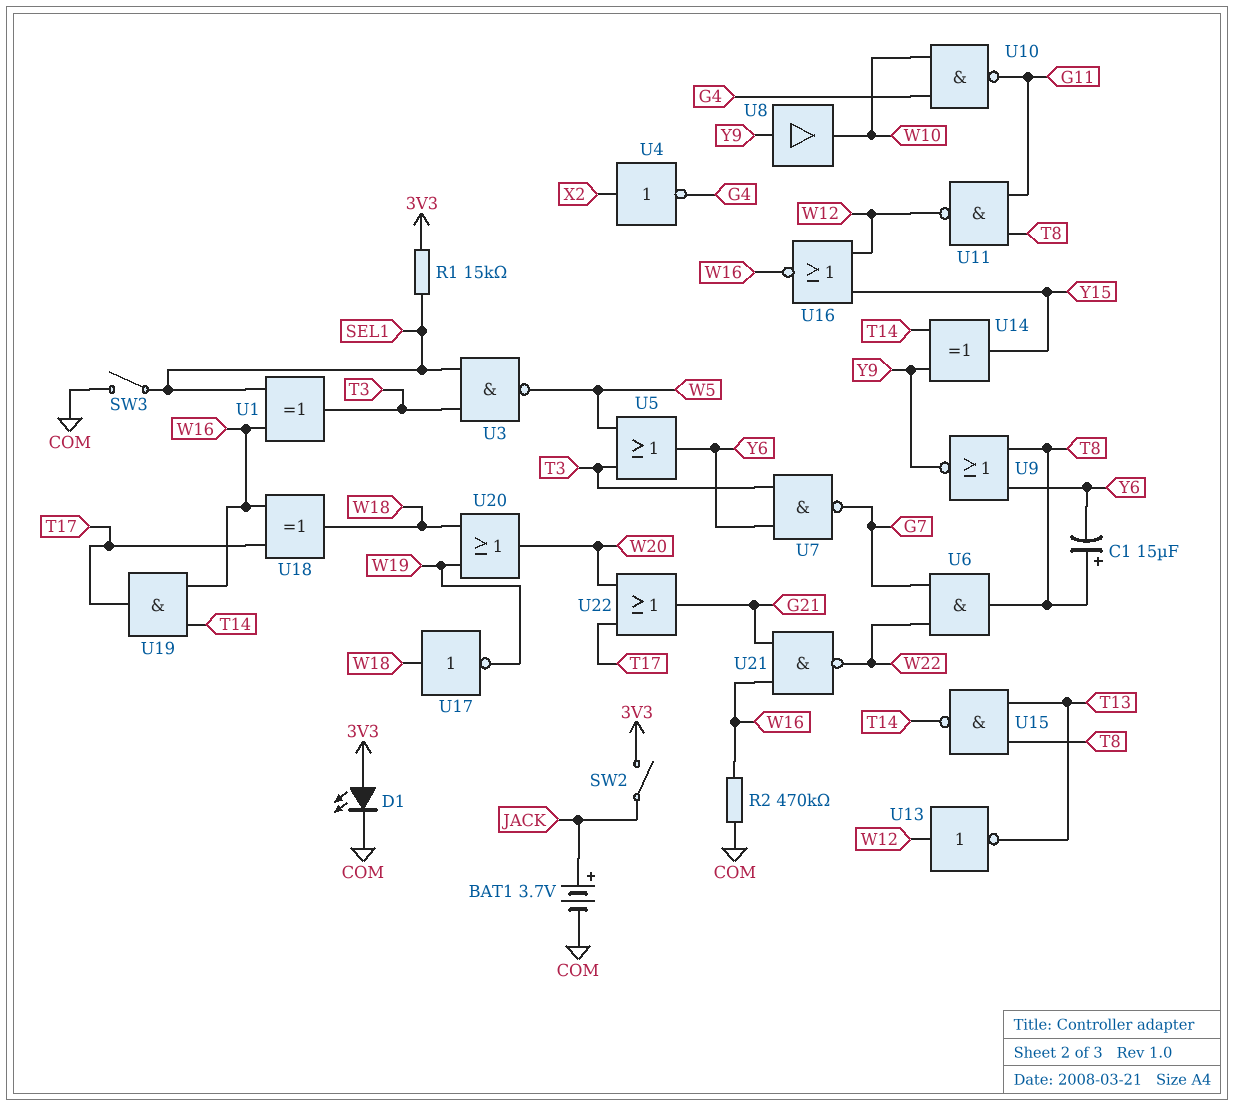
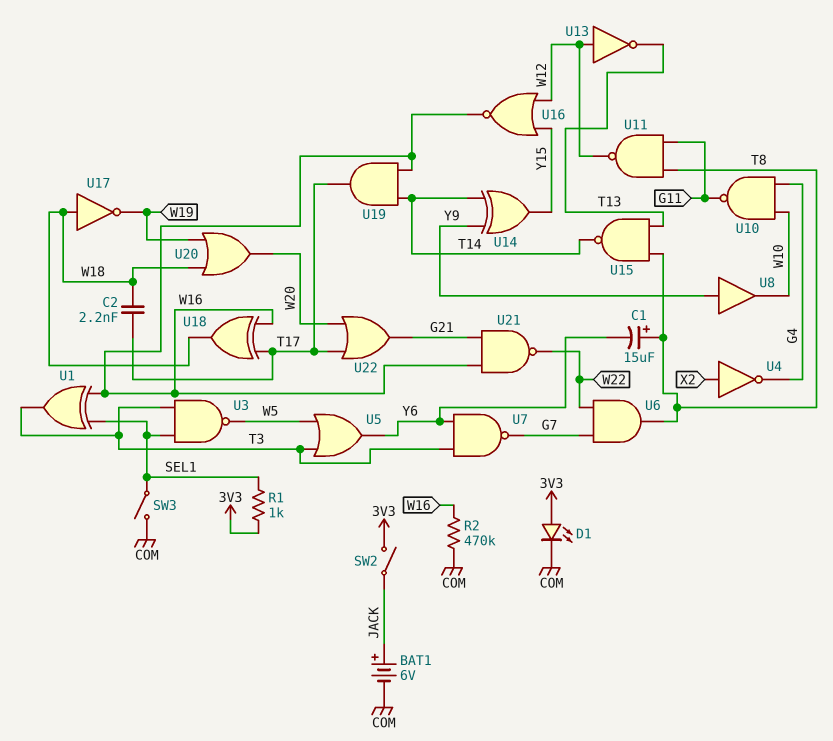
BAT1: 3.7V (plus JACK, minus COM) -> 6V (plus JACK, minus COM)
C2: none -> 2.2nF (T17, W18)
R1: 15k (3V3, SEL1) -> 1k (3V3, SEL1)
U9: NOR (in T8, in Y6, out Y9) -> none

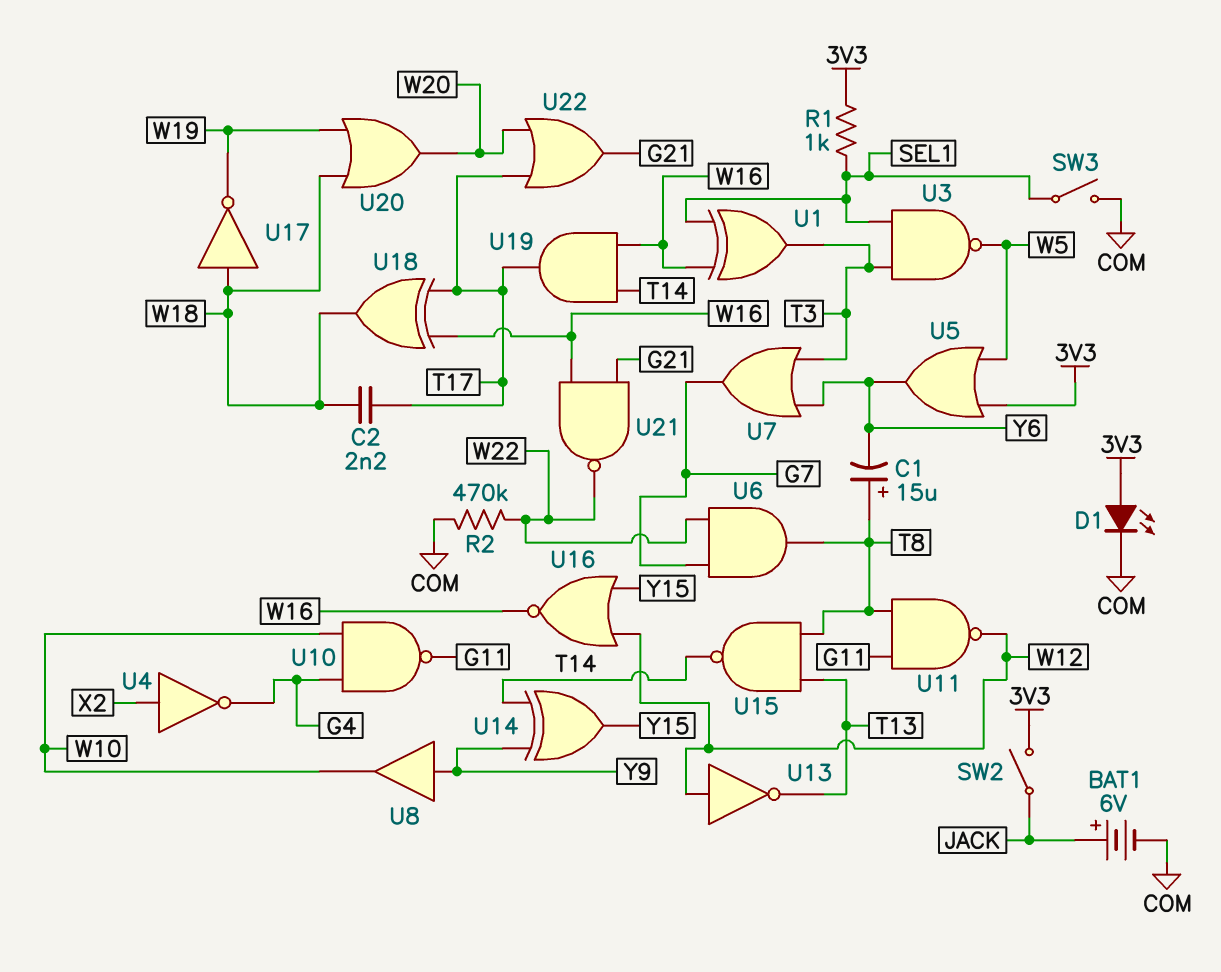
R2: 470k (COM, W16) -> 470k (COM, W22)
U5: OR (in T3, in W5, out Y6) -> OR (in 3V3, in W5, out Y6)
U7: NAND (in T3, in Y6, out G7) -> OR (in T3, in Y6, out G7)

